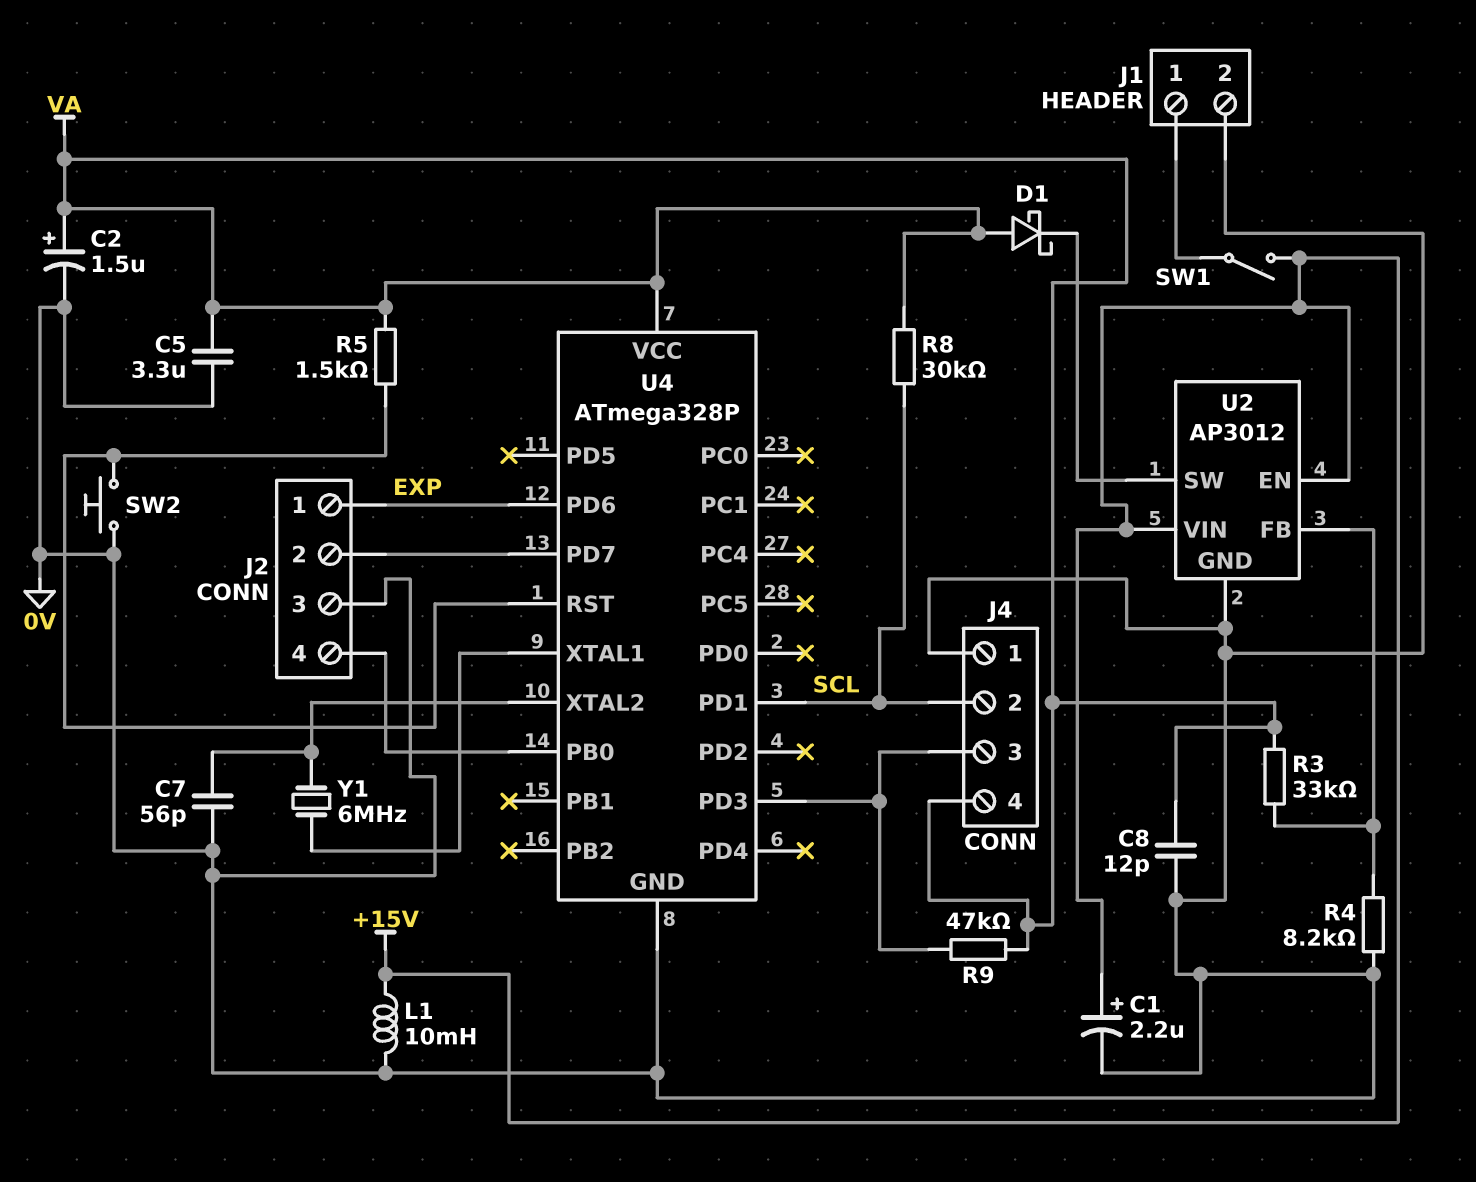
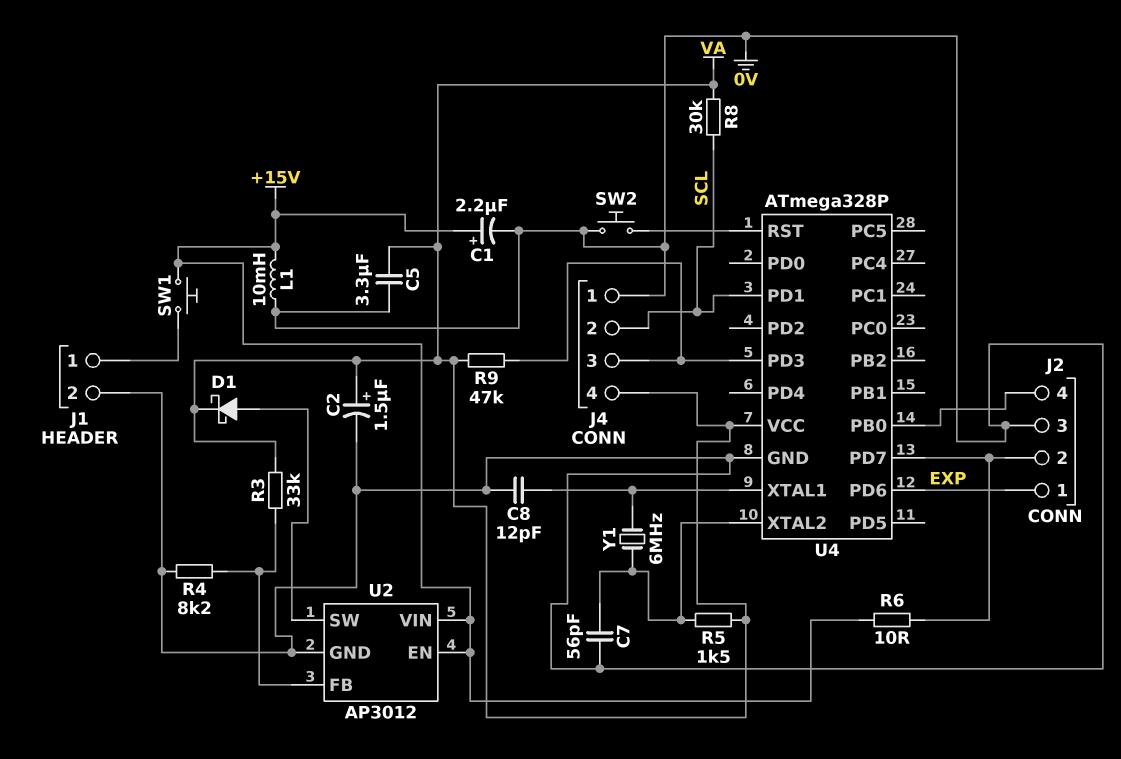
C8: 12pF (0V, VA) -> 12pF (0V, U4/XTAL1)
D1: schottky (A VA, K U2/SW) -> schottky (A U2/SW, K VA)
R5: 1.5k (U4/RST, VA) -> 1.5k (U4/XTAL2, VA)
R6: none -> 10 (+15V, J2/2)
SW1: switch (+15V, J1/1) -> button (+15V, J1/1)

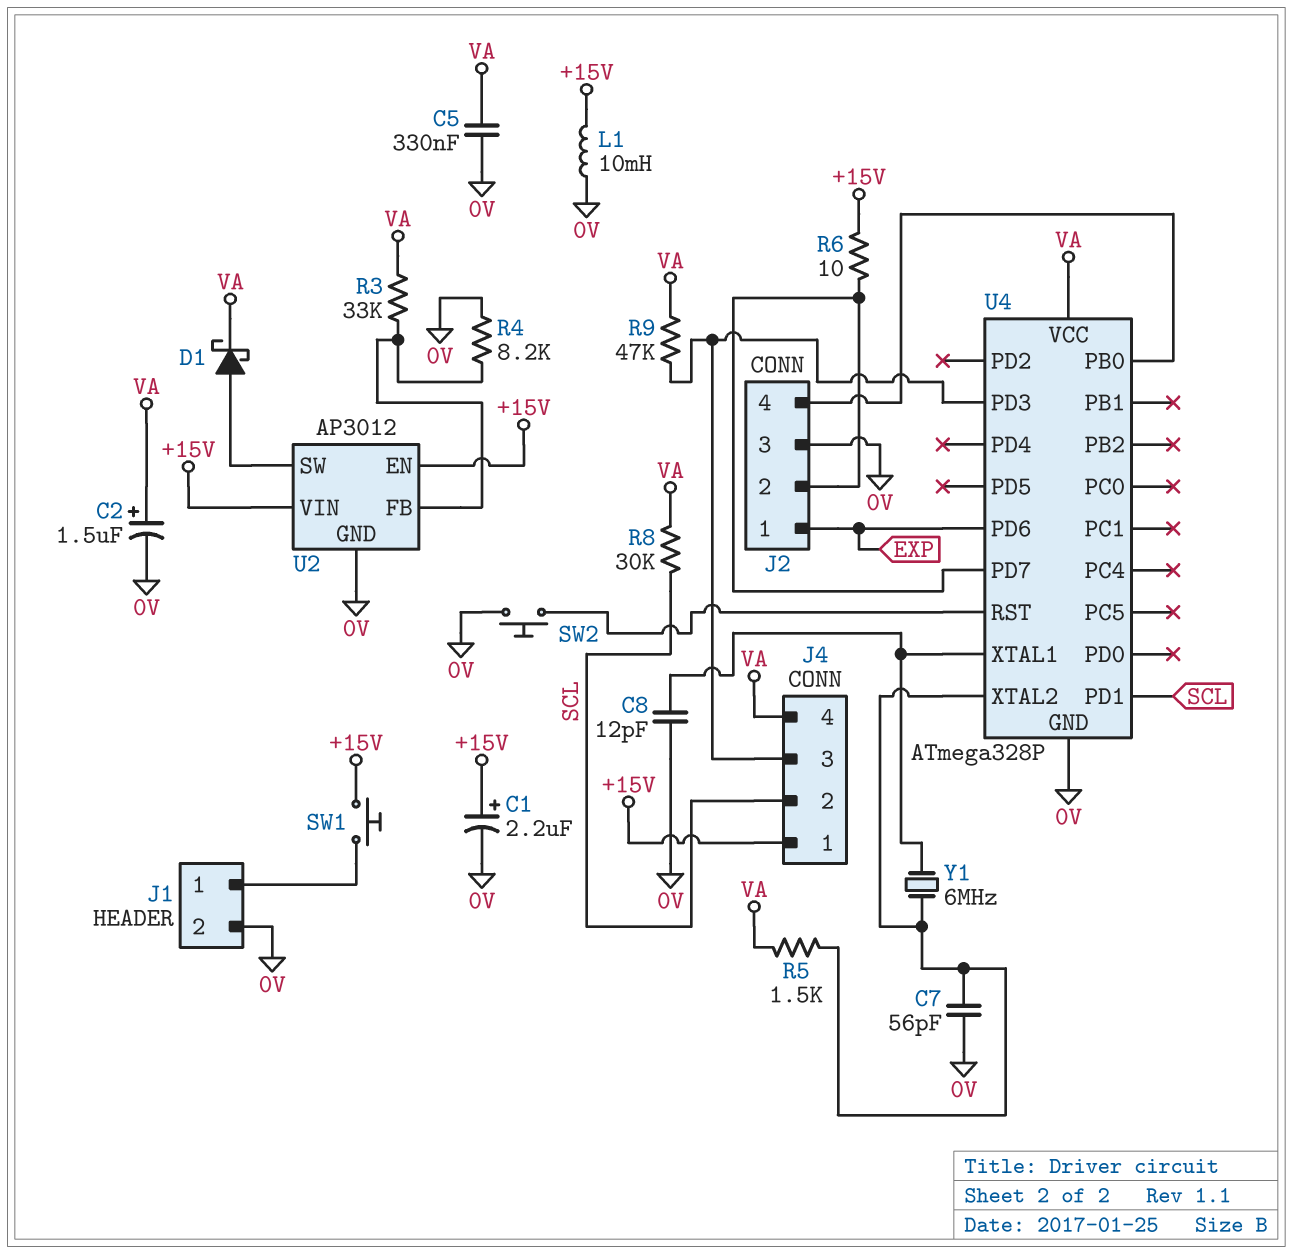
C5: 3.3uF (0V, VA) -> 330nF (0V, VA)
J4 pin 1: 0V -> +15V

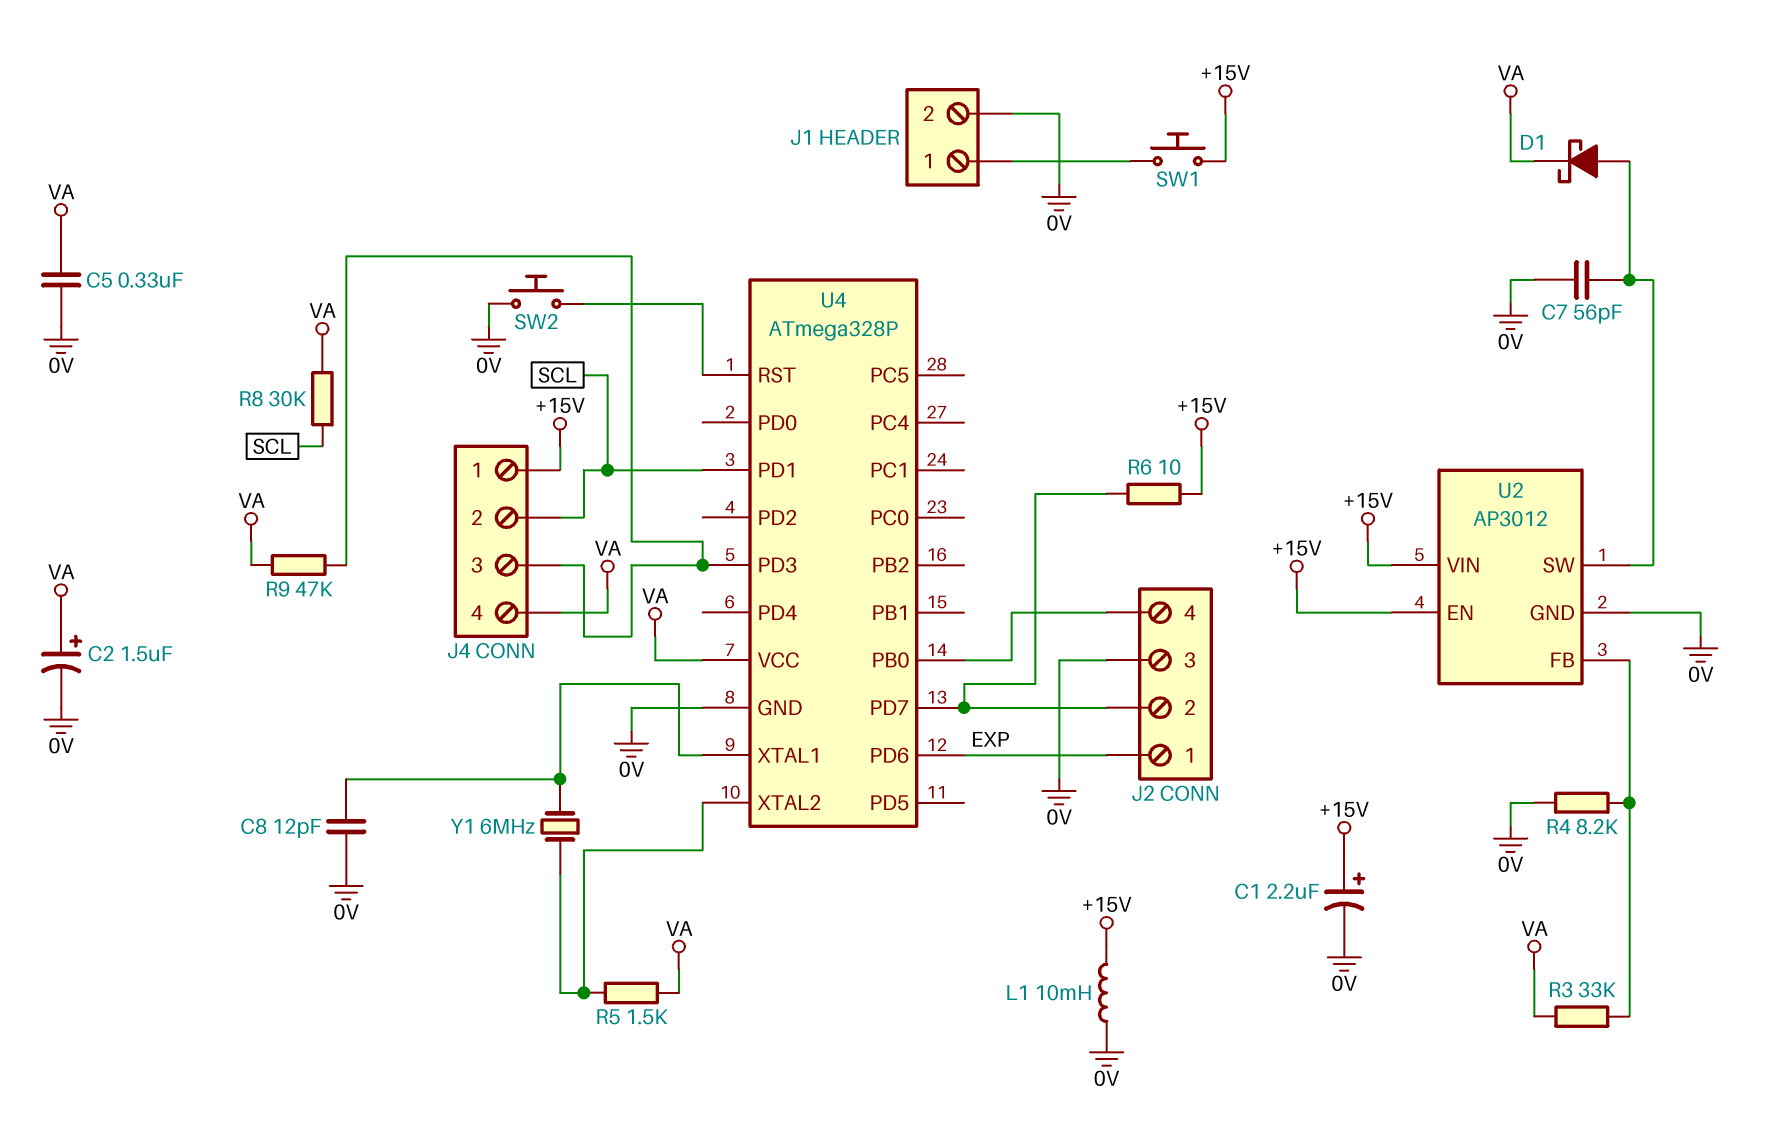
C7: 56pF (0V, U4/XTAL2) -> 56pF (0V, U2/SW)

